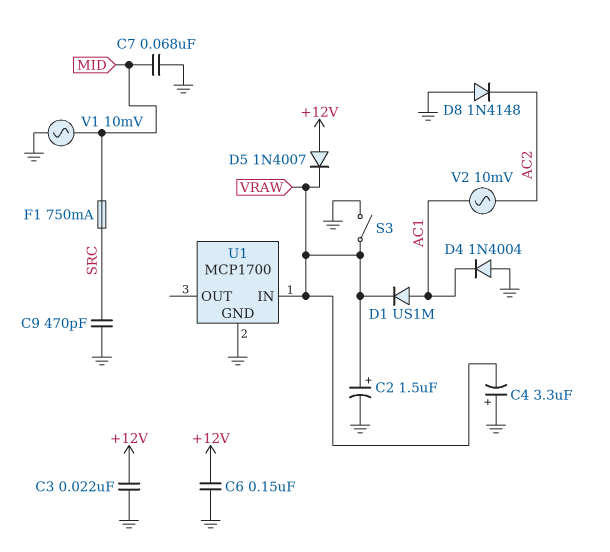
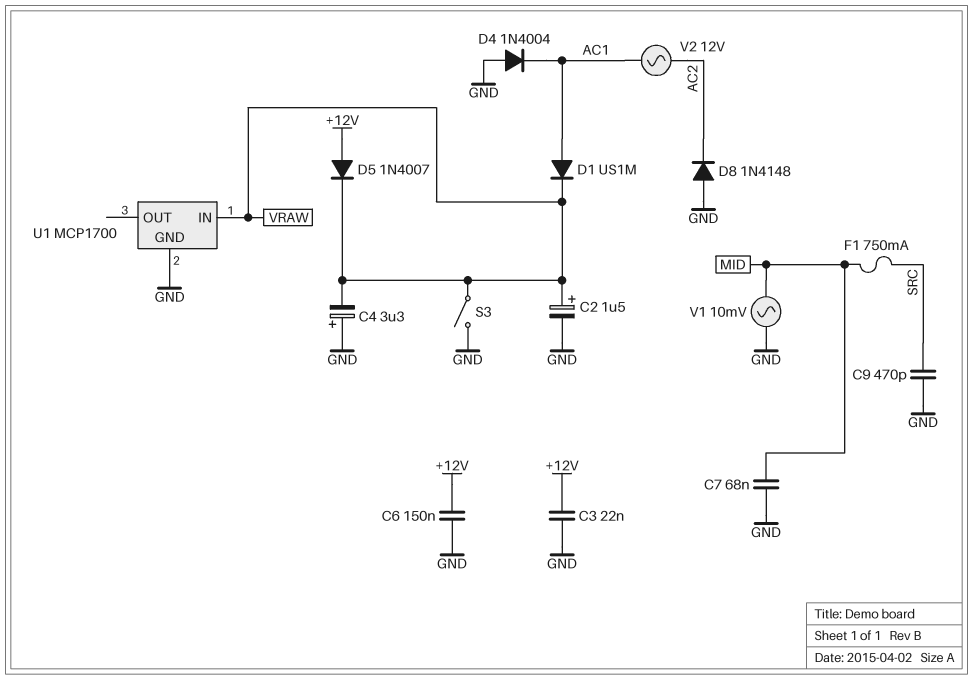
V2: AC 10mV (AC1, AC2) -> AC 12V (AC1, AC2)

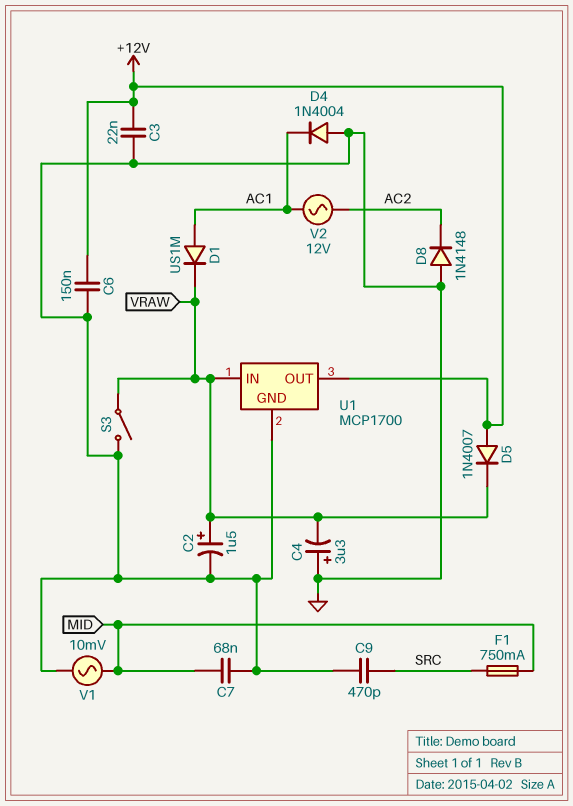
U1 pin OUT: none -> +12V

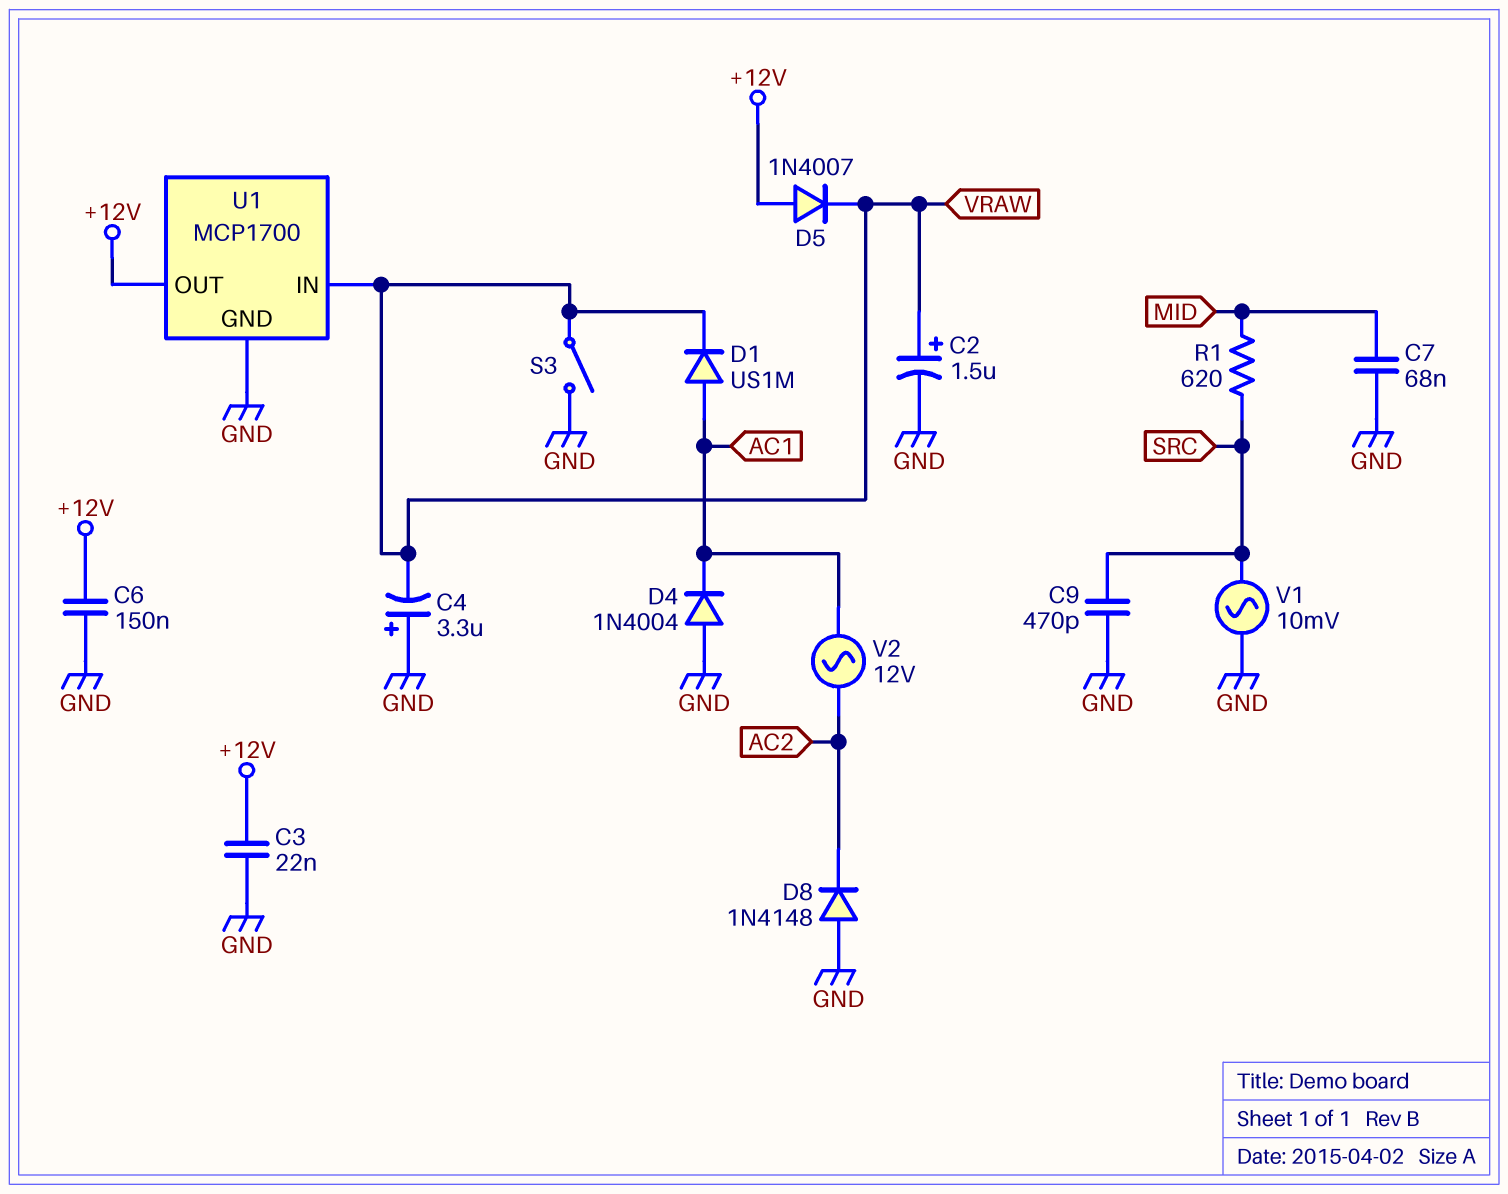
F1: 750mA (MID, SRC) -> none
R1: none -> 620 (MID, SRC)
V1: AC 10mV (GND, MID) -> AC 10mV (GND, SRC)

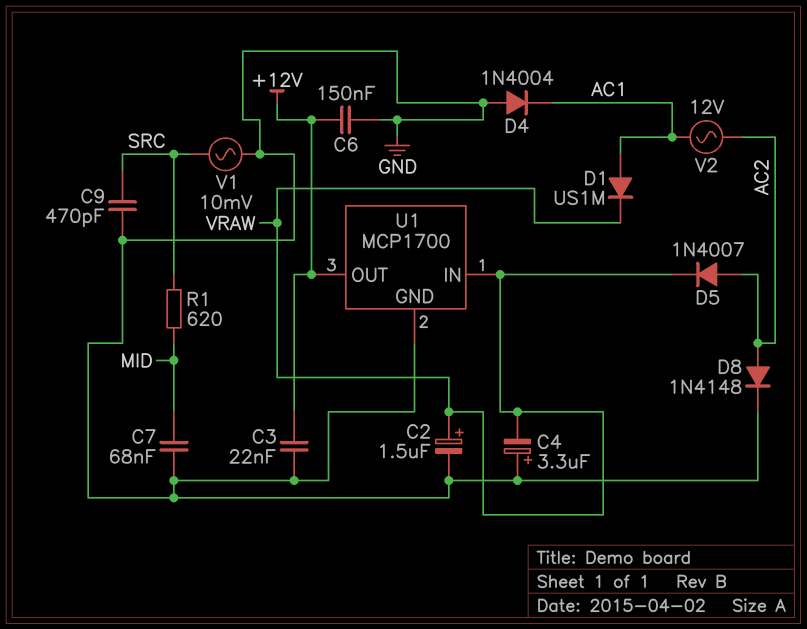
D5: diode 1N4007 (A +12V, K VRAW) -> diode 1N4007 (A AC2, K VRAW)
D8: diode 1N4148 (A GND, K AC2) -> diode 1N4148 (A AC2, K GND)
S3: switch (GND, VRAW) -> none

